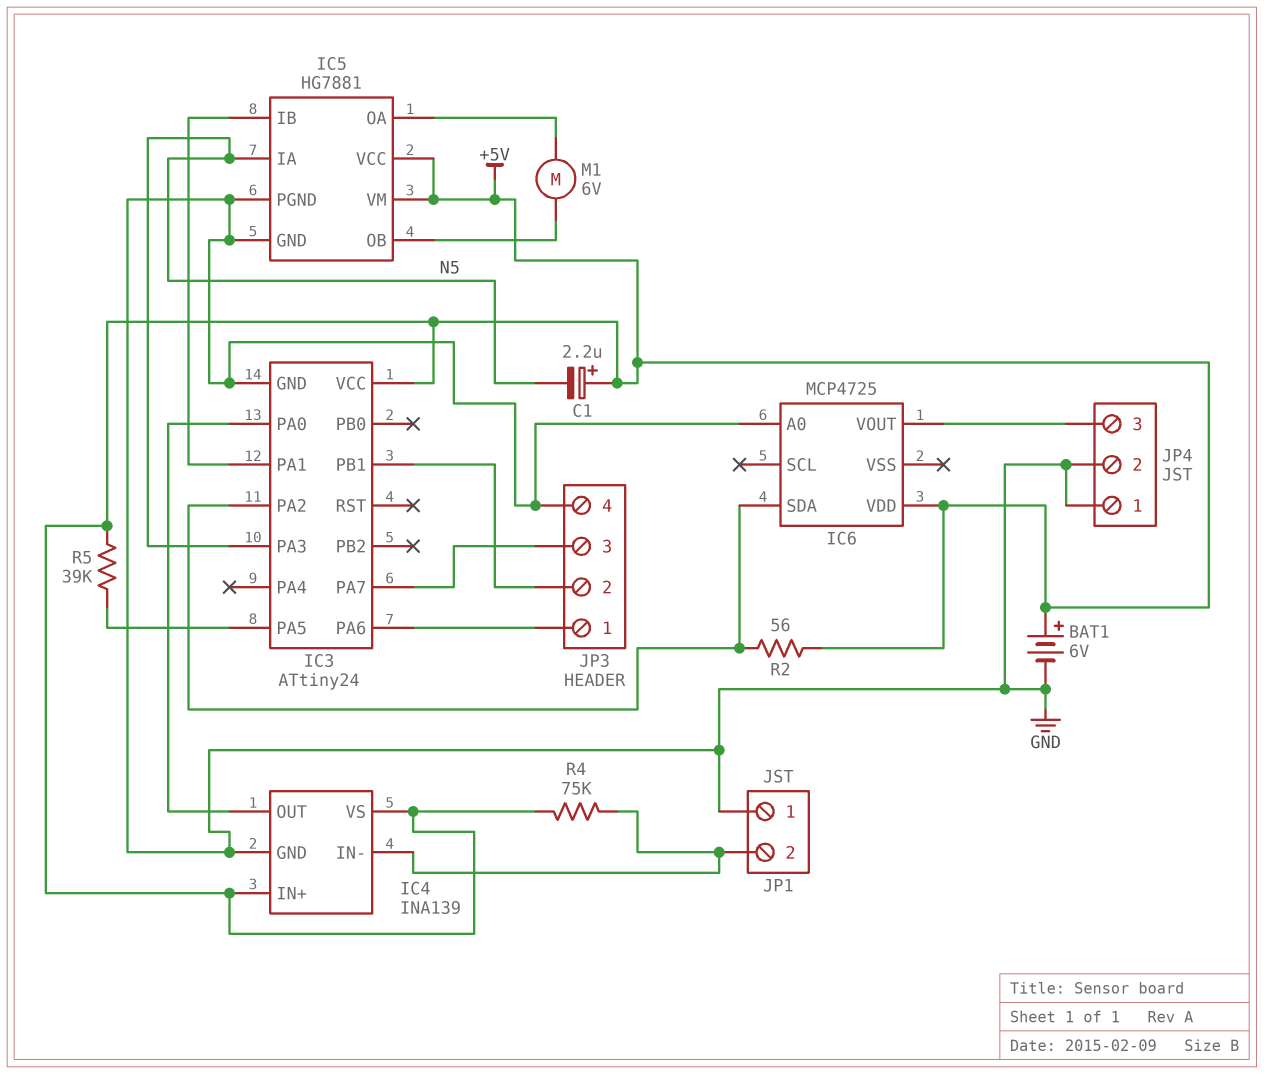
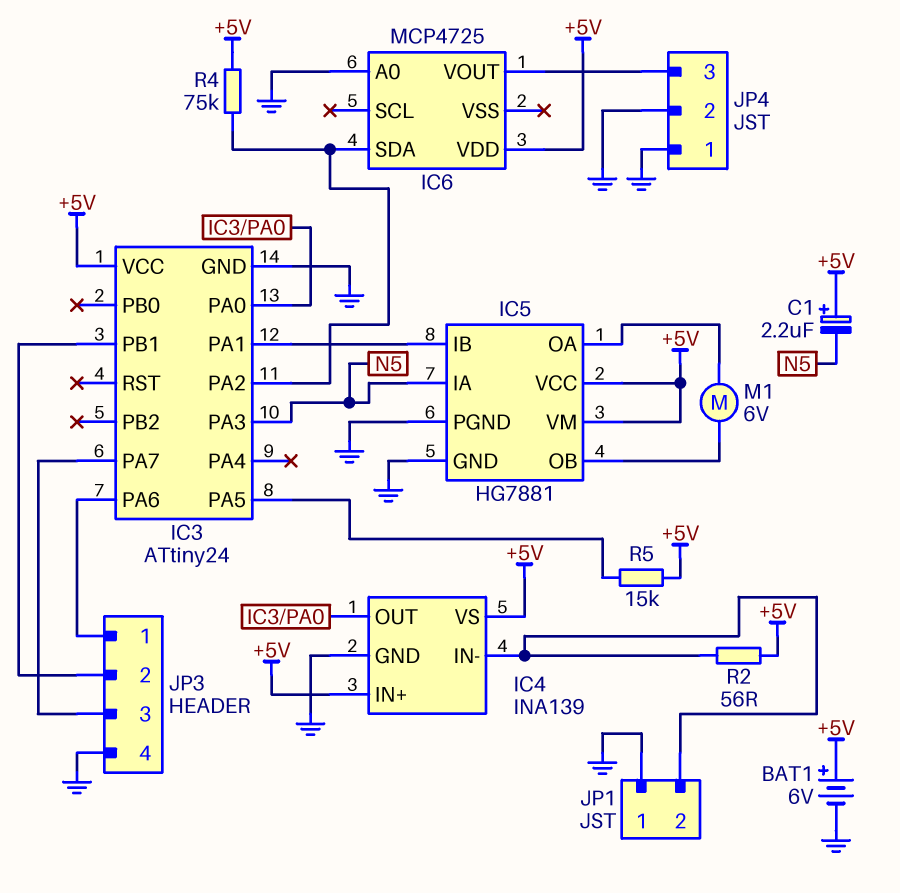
R2: 56 (+5V, IC3/PA2) -> 56 (+5V, IC4/IN-)
R4: 75k (+5V, IC4/IN-) -> 75k (+5V, IC3/PA2)
R5: 39k (+5V, IC3/PA5) -> 15k (+5V, IC3/PA5)

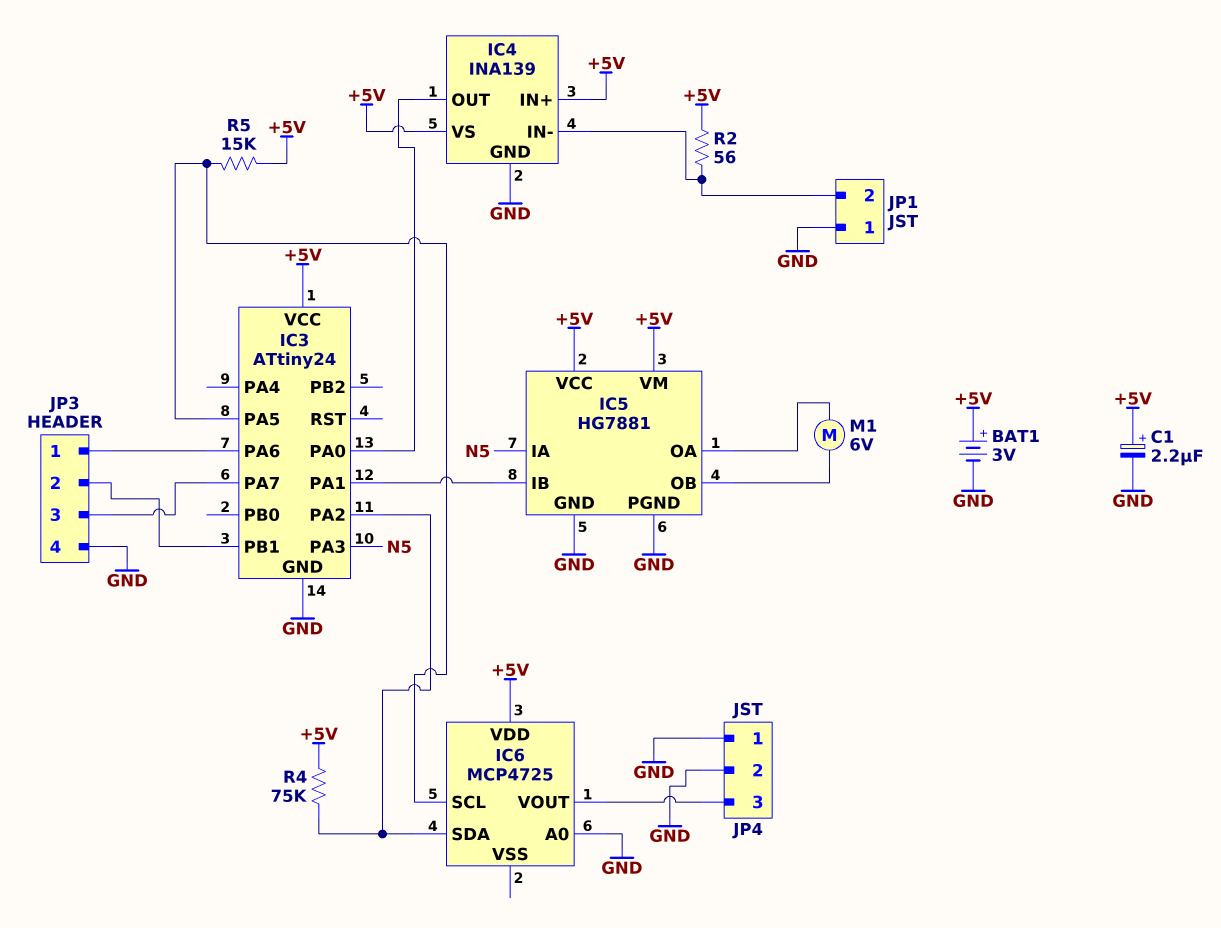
BAT1: 6V (plus +5V, minus GND) -> 3V (plus +5V, minus GND)
C1: 2.2uF (plus +5V, minus N5) -> 2.2uF (plus +5V, minus GND)
IC6 pin SCL: none -> IC3/PA5

